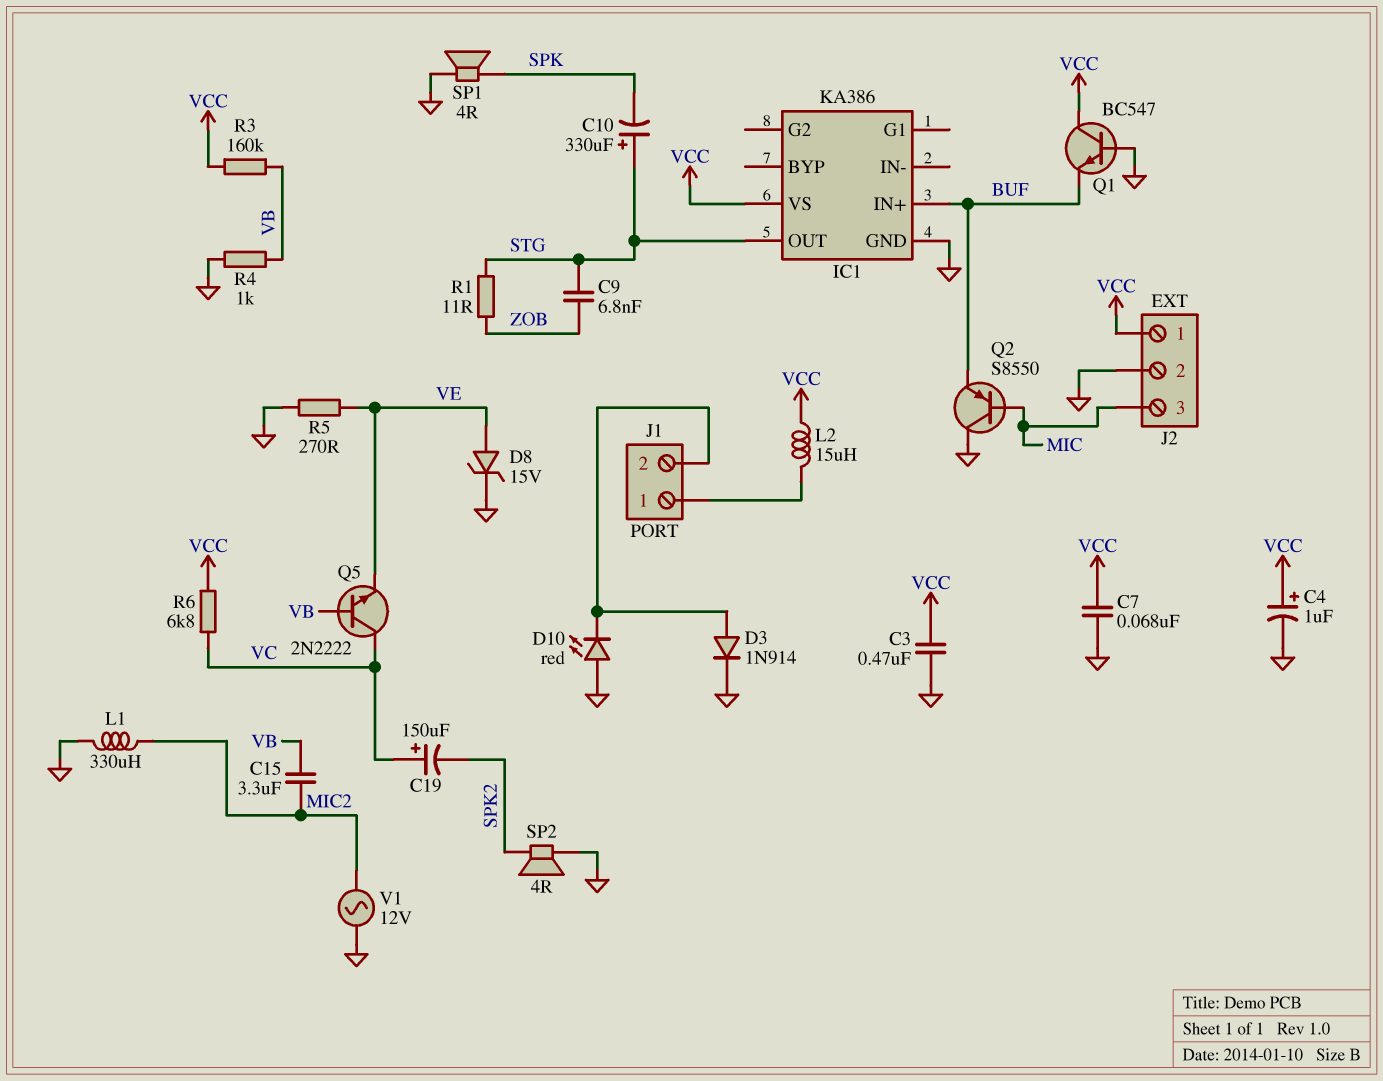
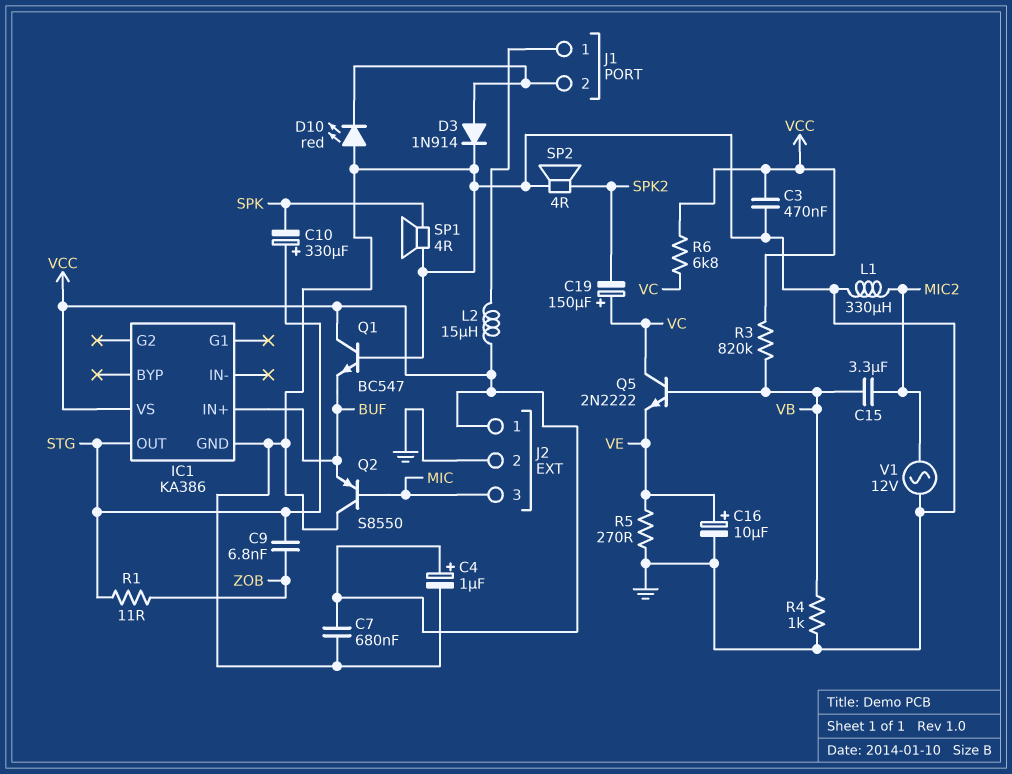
C7: 68nF (GND, VCC) -> 680nF (GND, VCC)
C16: none -> 10uF (plus VE, minus GND)
D8: zener 15V (A VE, K GND) -> none
R3: 160k (VB, VCC) -> 820k (VB, VCC)

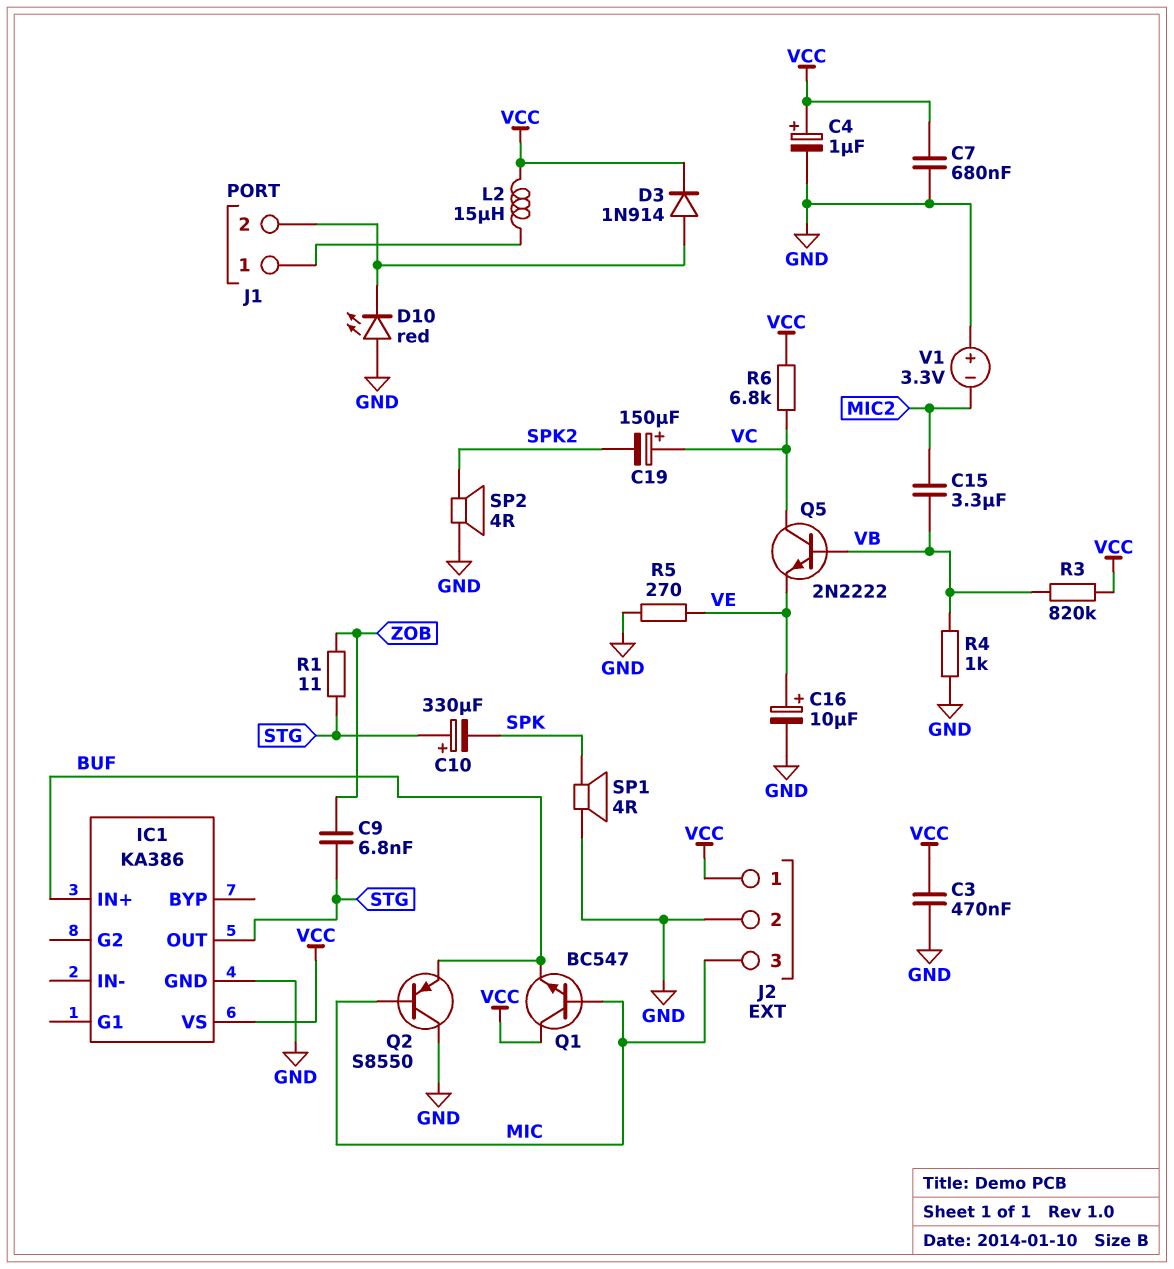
D3: diode 1N914 (A J1/2, K GND) -> diode 1N914 (A J1/2, K VCC)
L1: 330uH (GND, MIC2) -> none
Q1: NPN BC547 (B GND, C VCC, E BUF) -> NPN BC547 (B MIC, C VCC, E BUF)
V1: AC 12V (GND, MIC2) -> 3.3V (plus GND, minus MIC2)

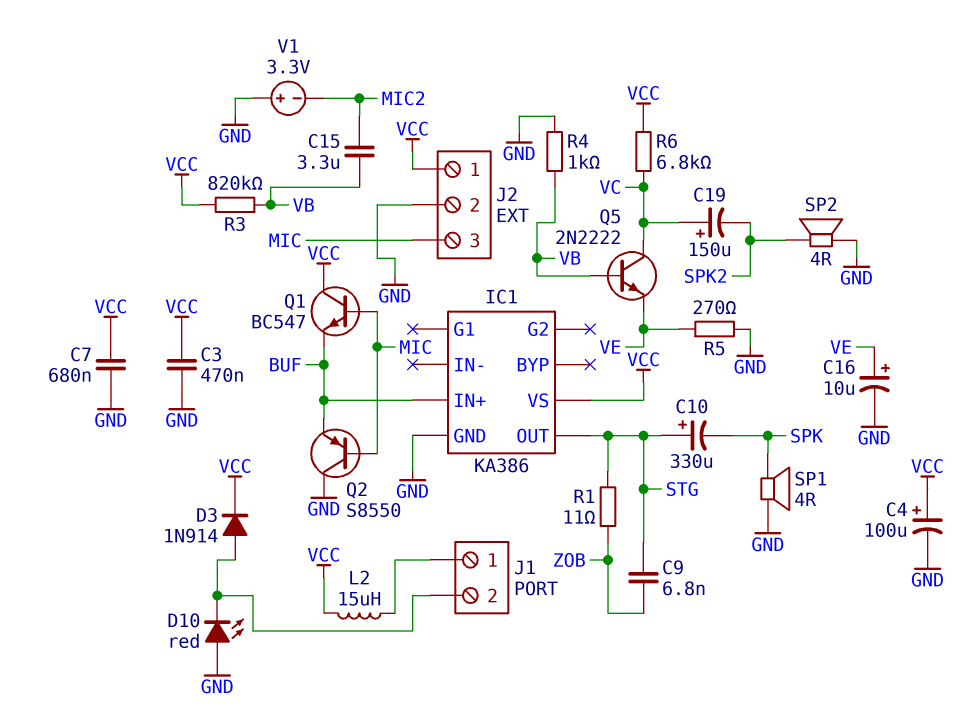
C4: 1uF (plus VCC, minus GND) -> 100uF (plus VCC, minus GND)

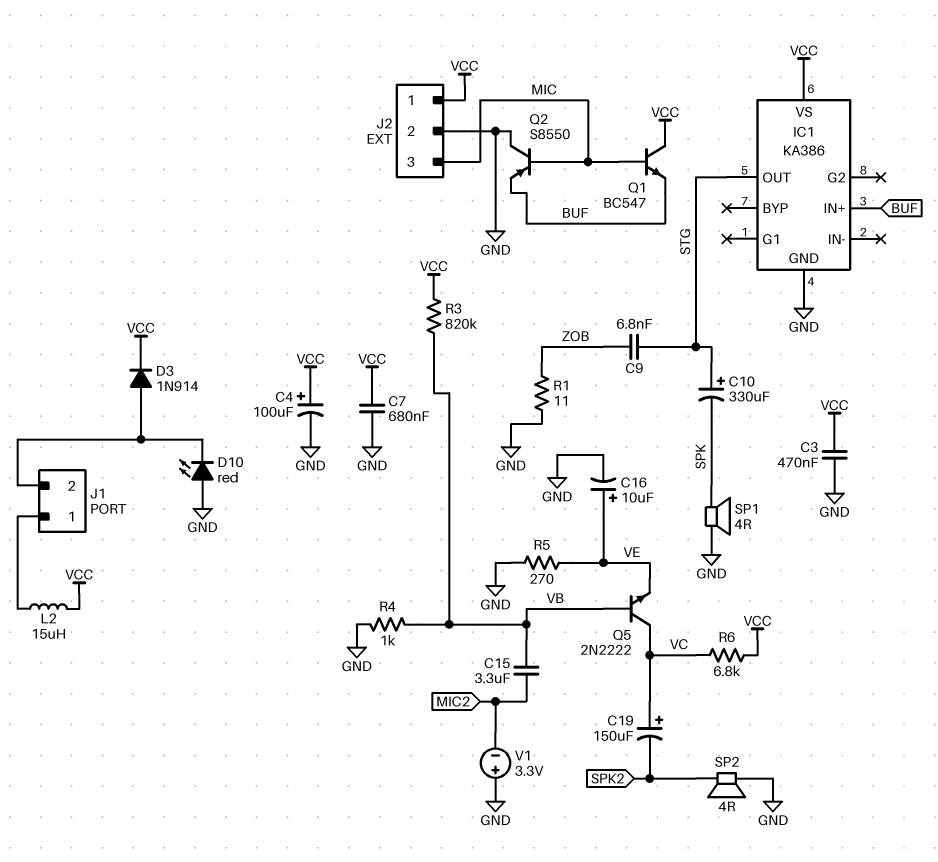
R1: 11 (STG, ZOB) -> 11 (GND, ZOB)

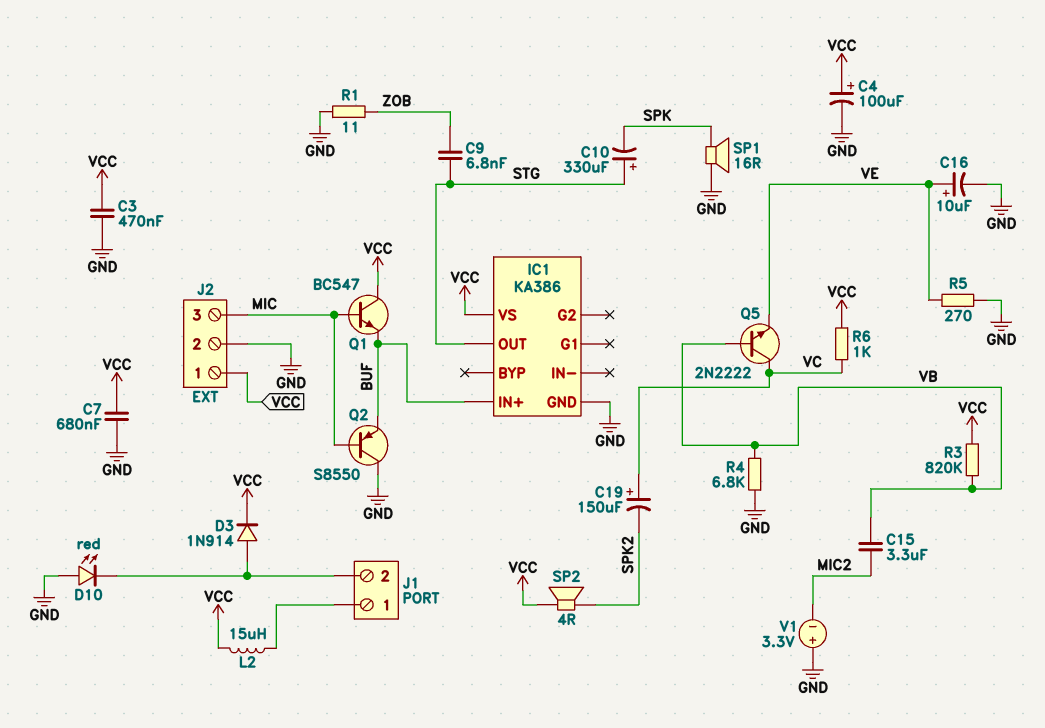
R4: 1k (GND, VB) -> 6.8k (GND, VB)
R6: 6.8k (VC, VCC) -> 1k (VC, VCC)
SP1: speaker 4R (GND, SPK) -> speaker 16R (GND, SPK)
SP2: speaker 4R (GND, SPK2) -> speaker 4R (SPK2, VCC)

